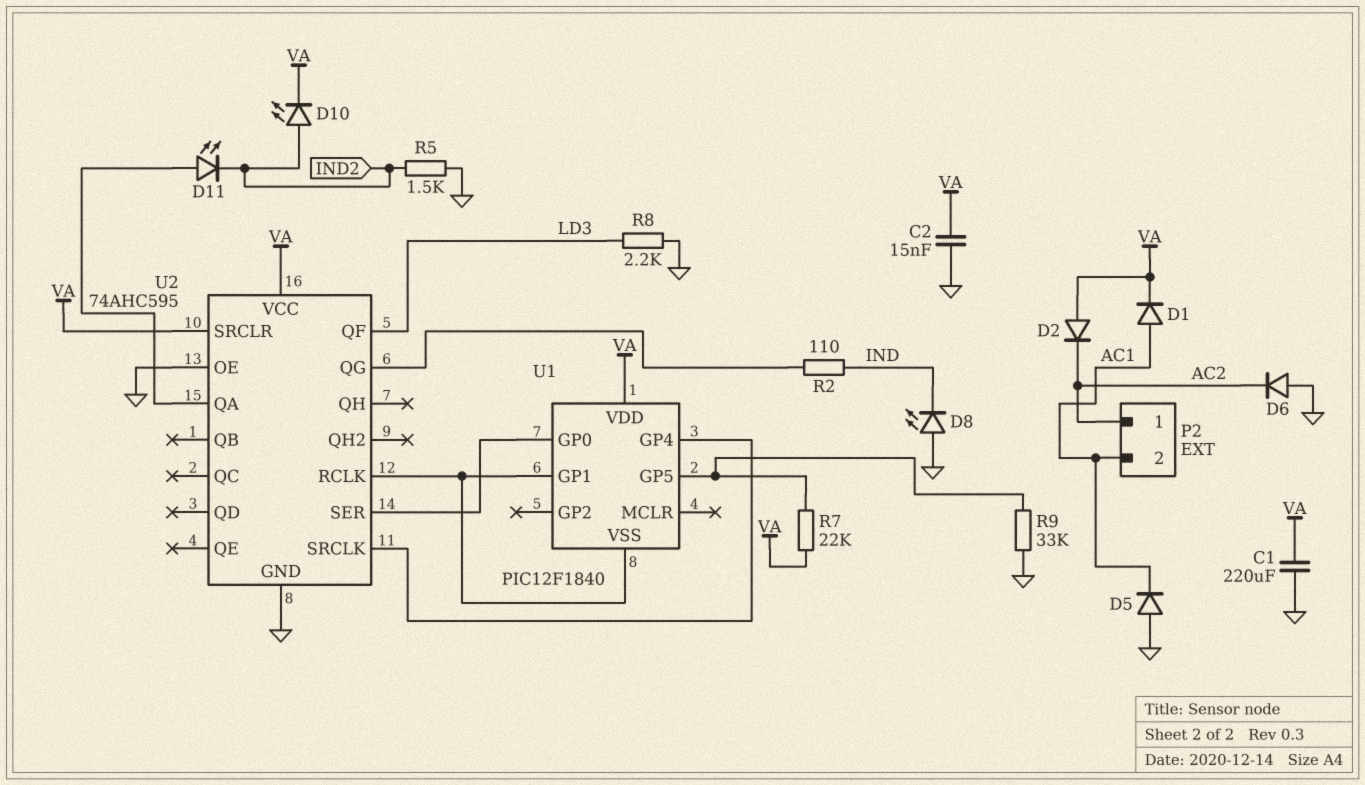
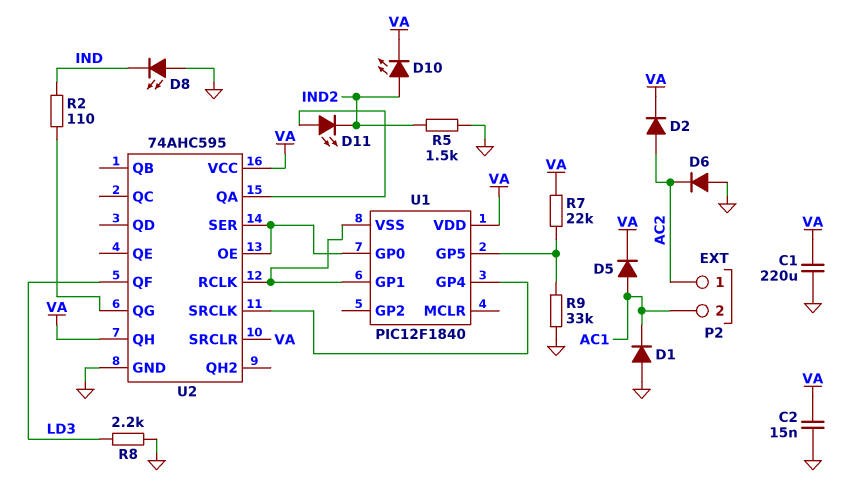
D1: diode (A AC1, K VA) -> diode (A GND, K AC1)
D2: diode (A VA, K AC2) -> diode (A AC2, K VA)
D5: diode (A GND, K AC1) -> diode (A AC1, K VA)
U2 pin OE: GND -> U1/GP0
U2 pin QH: none -> VA

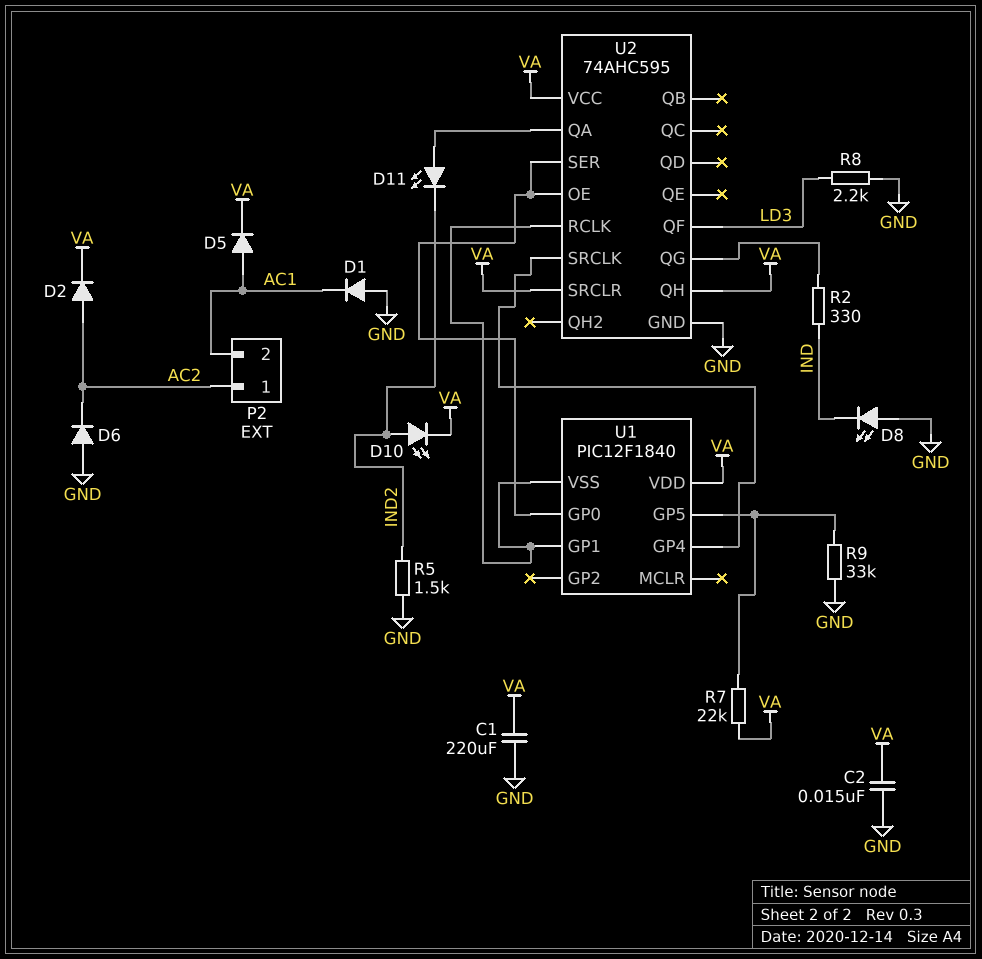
R2: 110 (IND, U2/QG) -> 330 (IND, U2/QG)

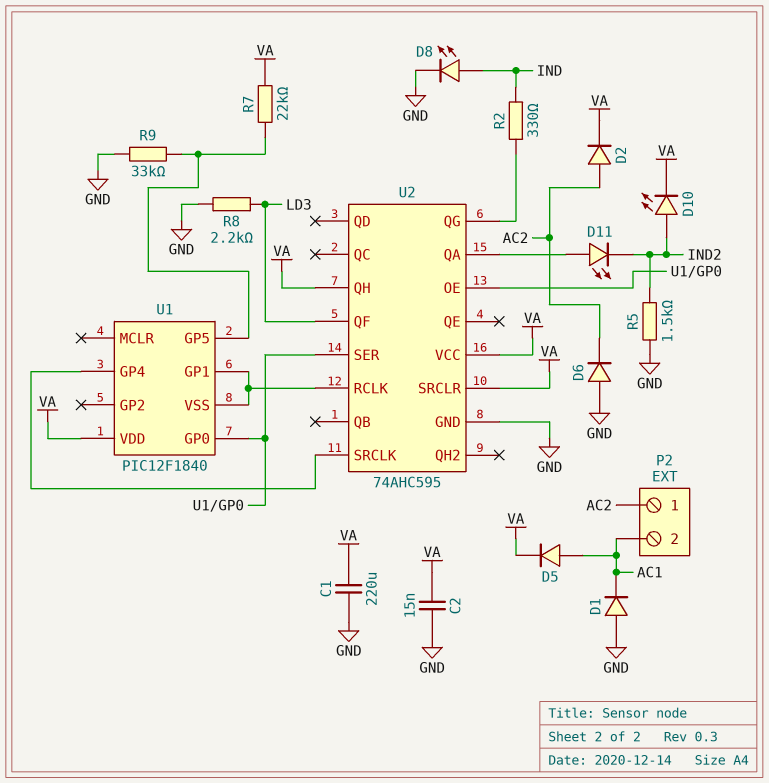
D8: LED (A GND, K IND) -> LED (A IND, K GND)

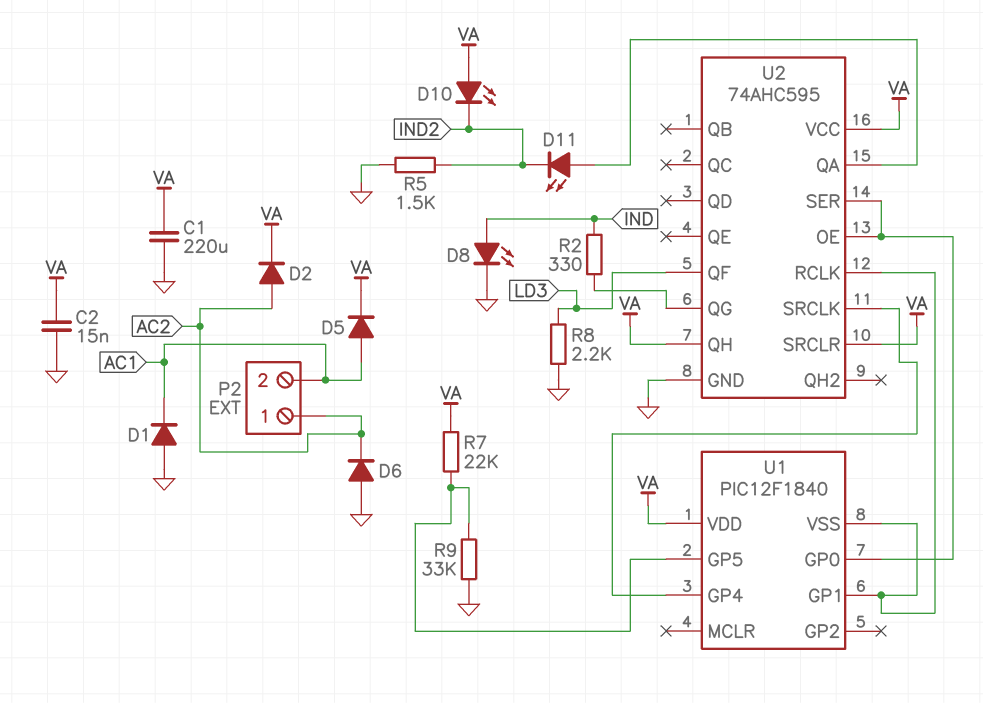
D10: LED (A IND2, K VA) -> LED (A VA, K IND2)

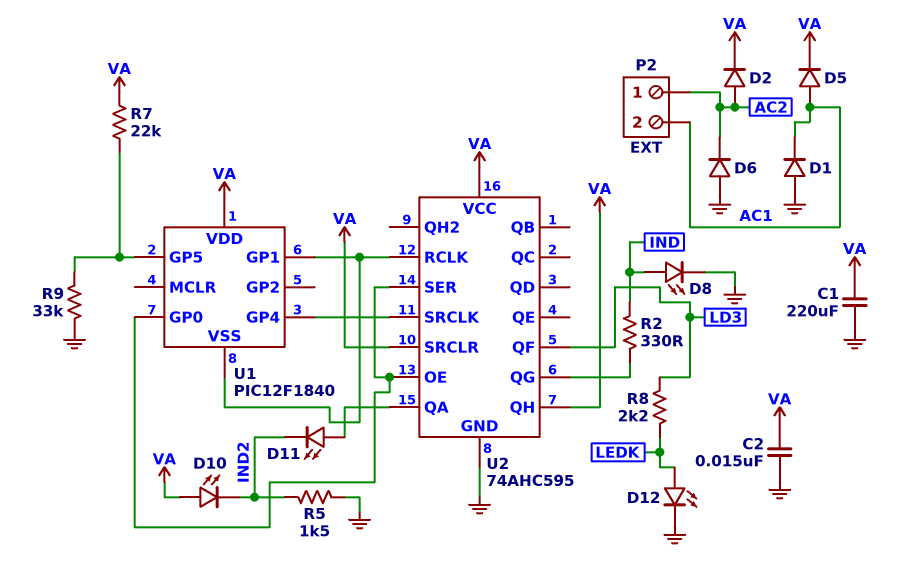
D12: none -> LED (A LEDK, K GND)
R8: 2.2k (GND, LD3) -> 2.2k (LD3, LEDK)

